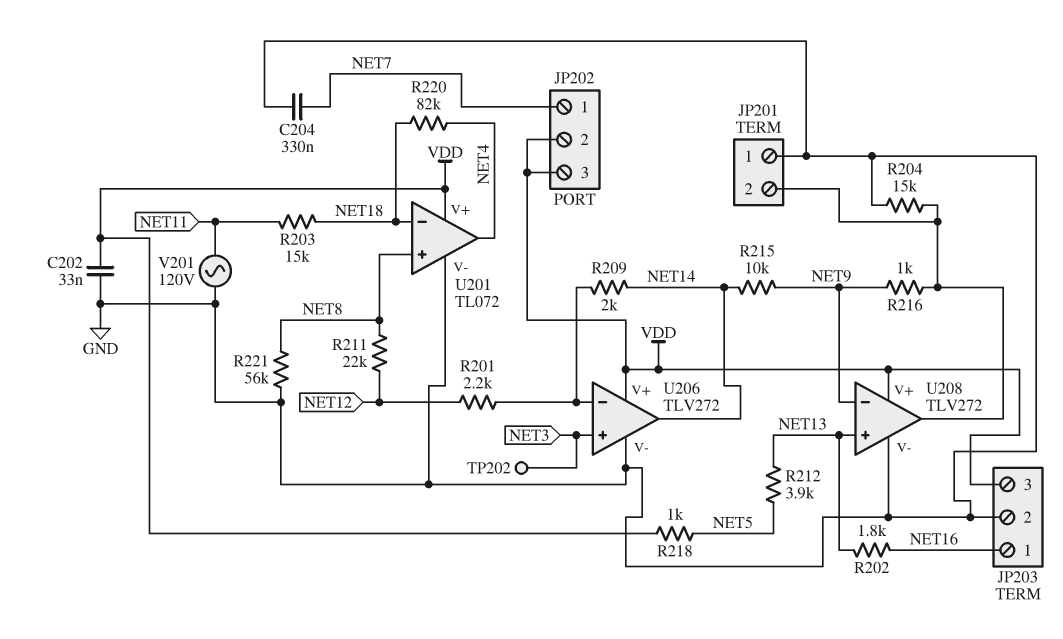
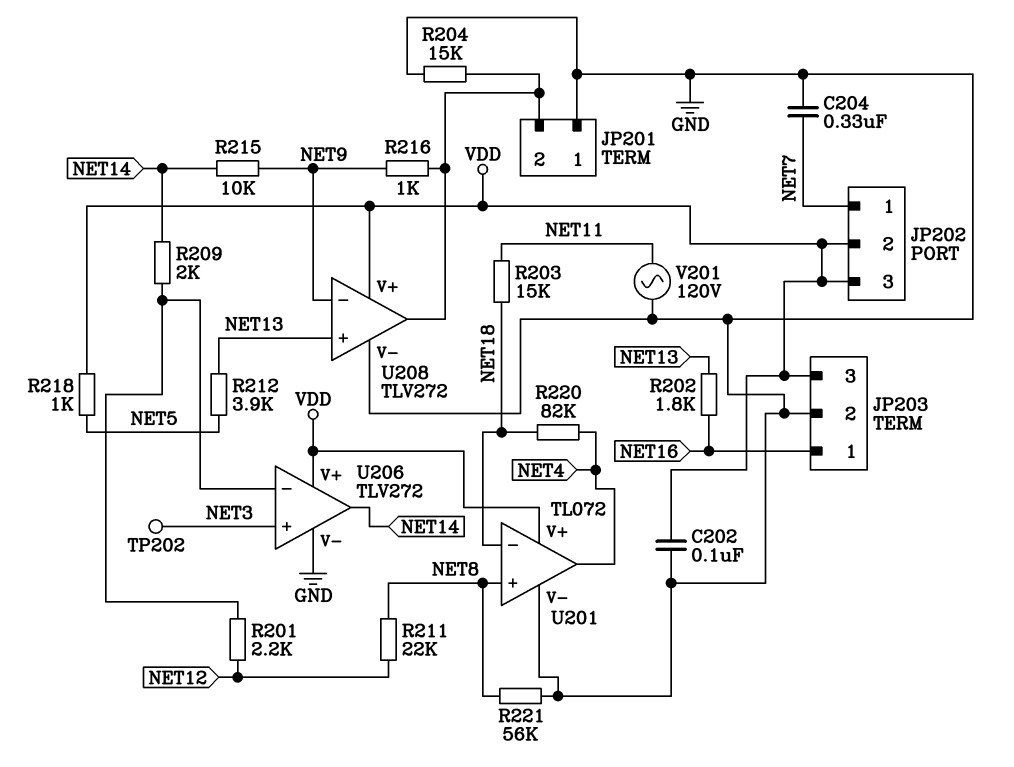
C202: 33nF (GND, VDD) -> 100nF (GND, VDD)

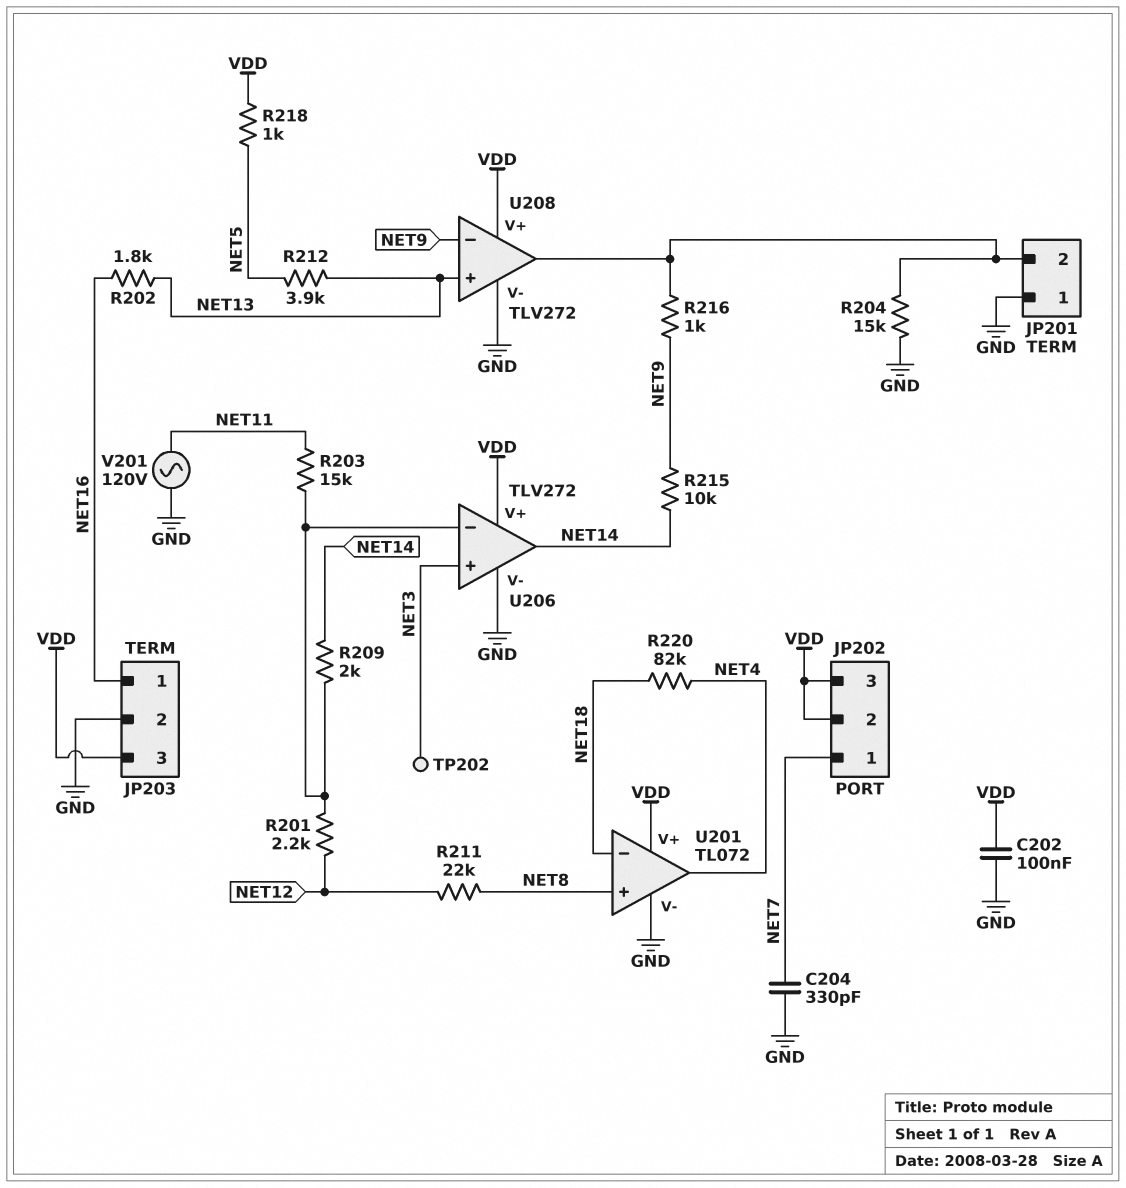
C204: 330nF (GND, NET7) -> 330pF (GND, NET7)
R203: 15k (NET11, NET18) -> 15k (NET11, U206/in-)
R221: 56k (GND, NET8) -> none

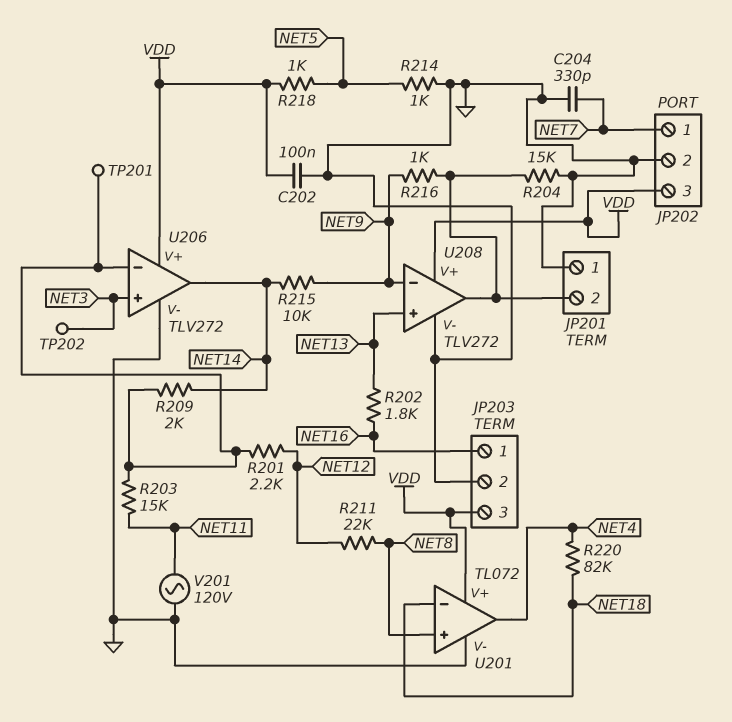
JP202 pin 2: VDD -> GND
R212: 3.9k (NET5, NET13) -> none
R214: none -> 1k (GND, NET5)
TP201: none -> test point (U206/in-)

